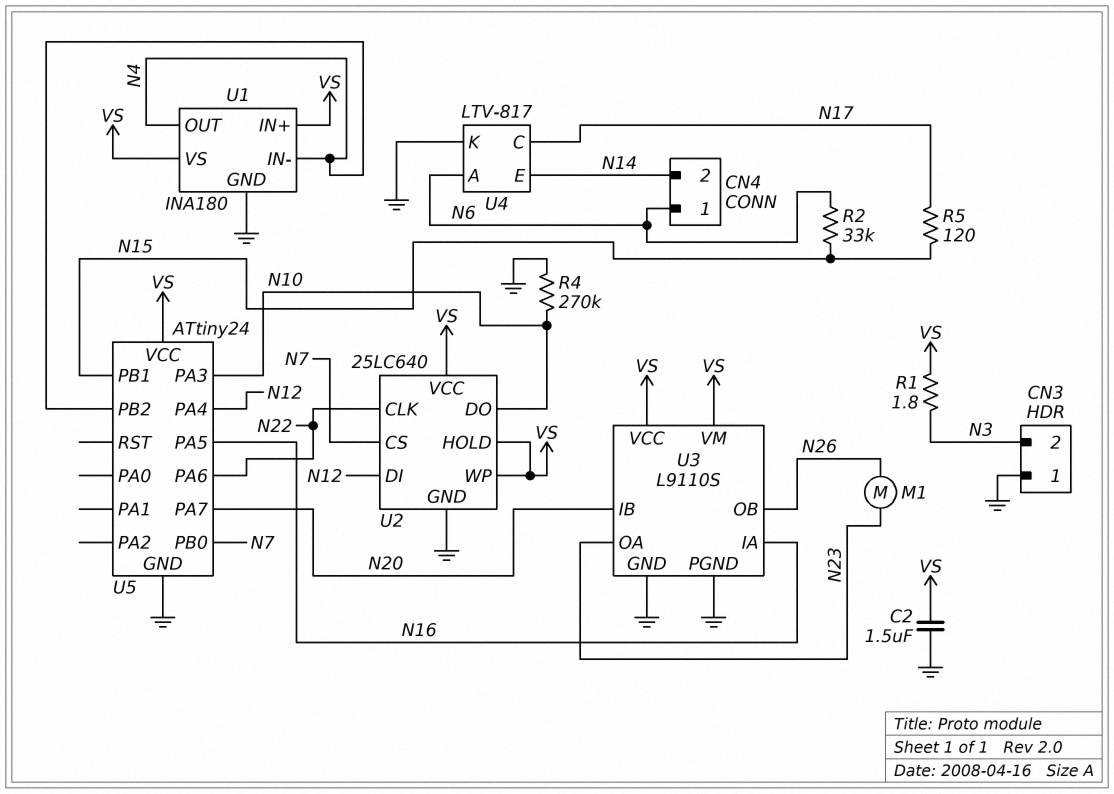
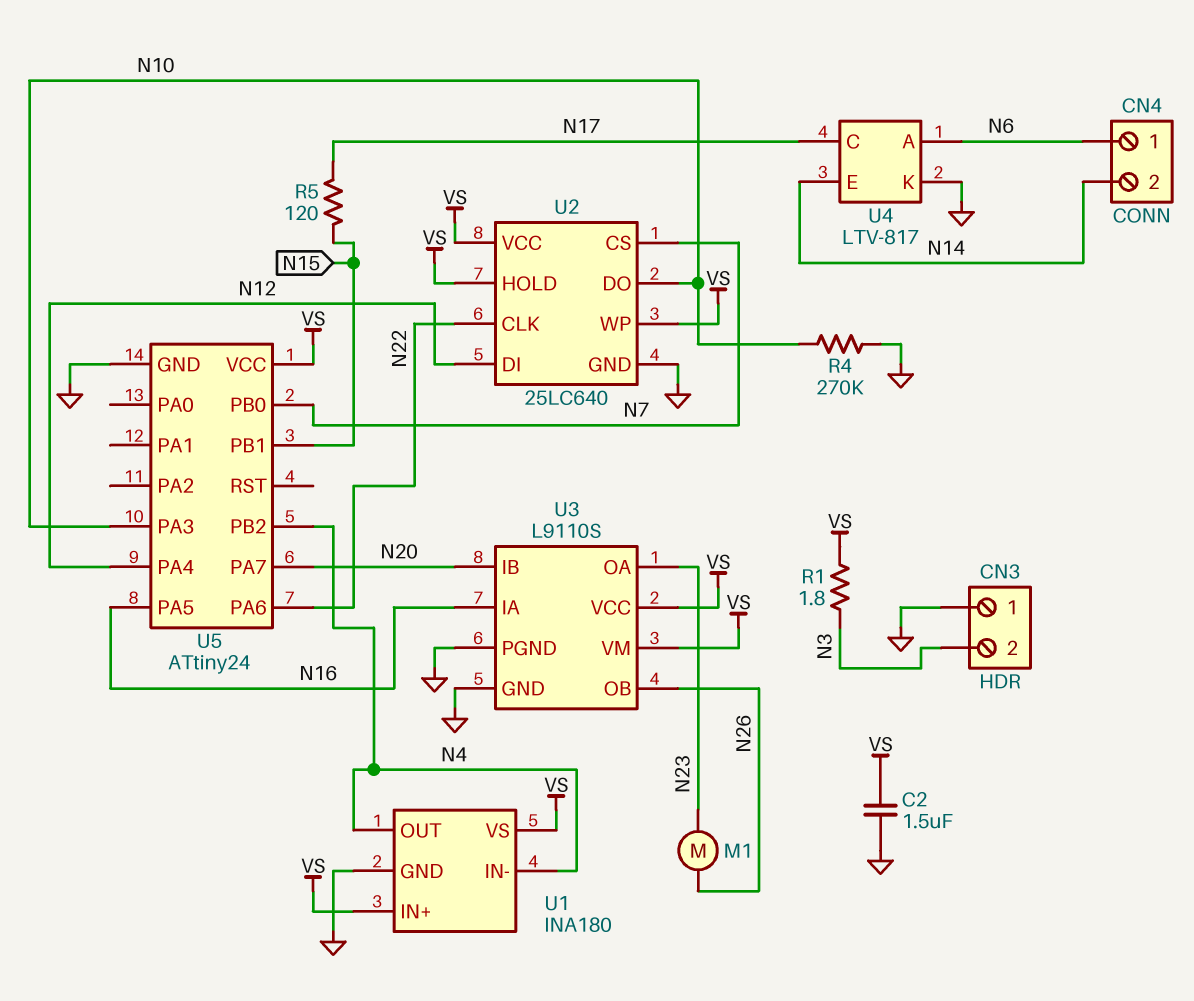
R2: 33k (N6, N15) -> none

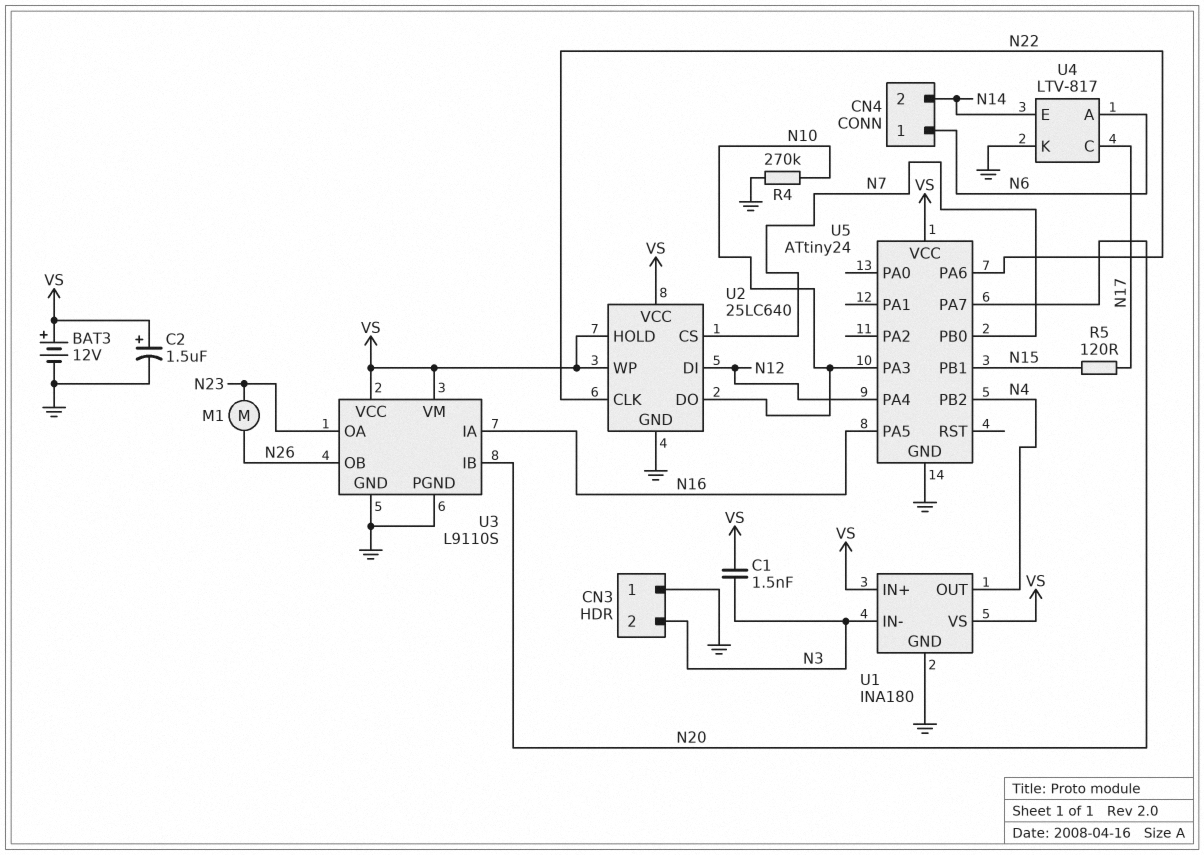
BAT3: none -> 12V (plus VS, minus GND)
C1: none -> 1.5nF (N3, VS)
C2: 1.5uF (GND, VS) -> 1.5uF (plus VS, minus GND)
R1: 1.8 (N3, VS) -> none
U1 pin IN-: N4 -> N3

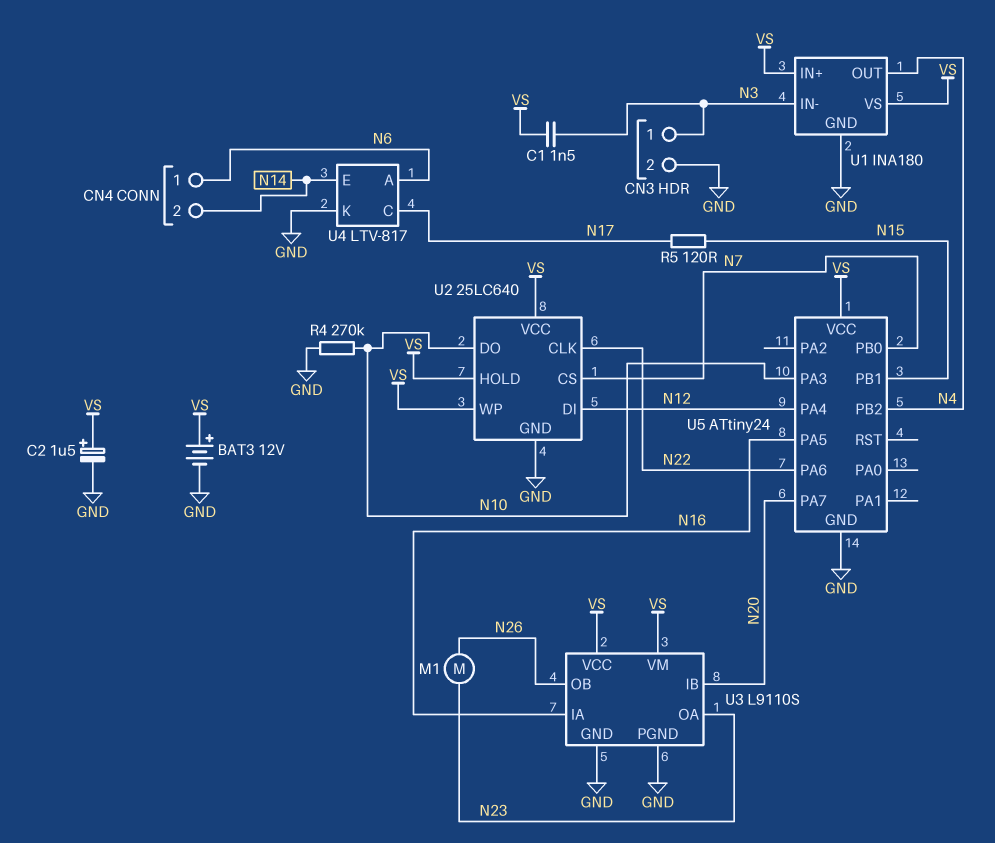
CN3 pin 1: GND -> N3
CN3 pin 2: N3 -> GND

